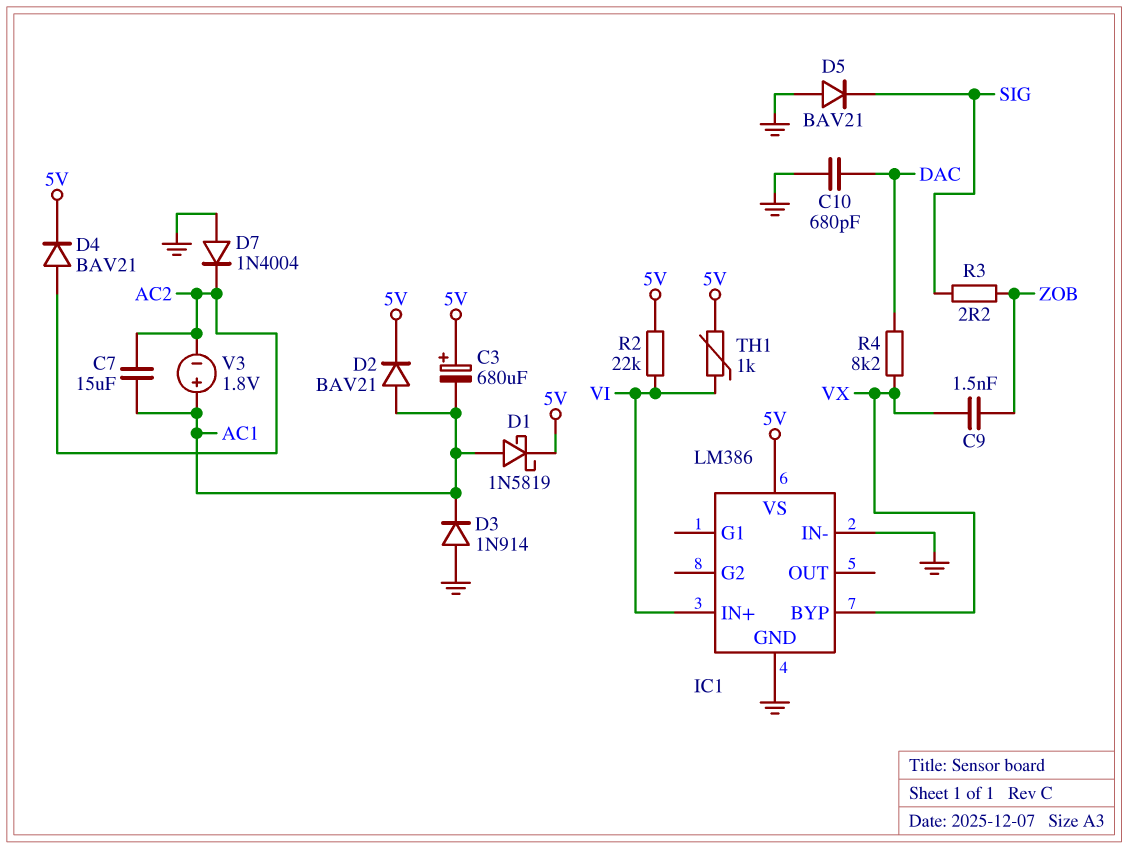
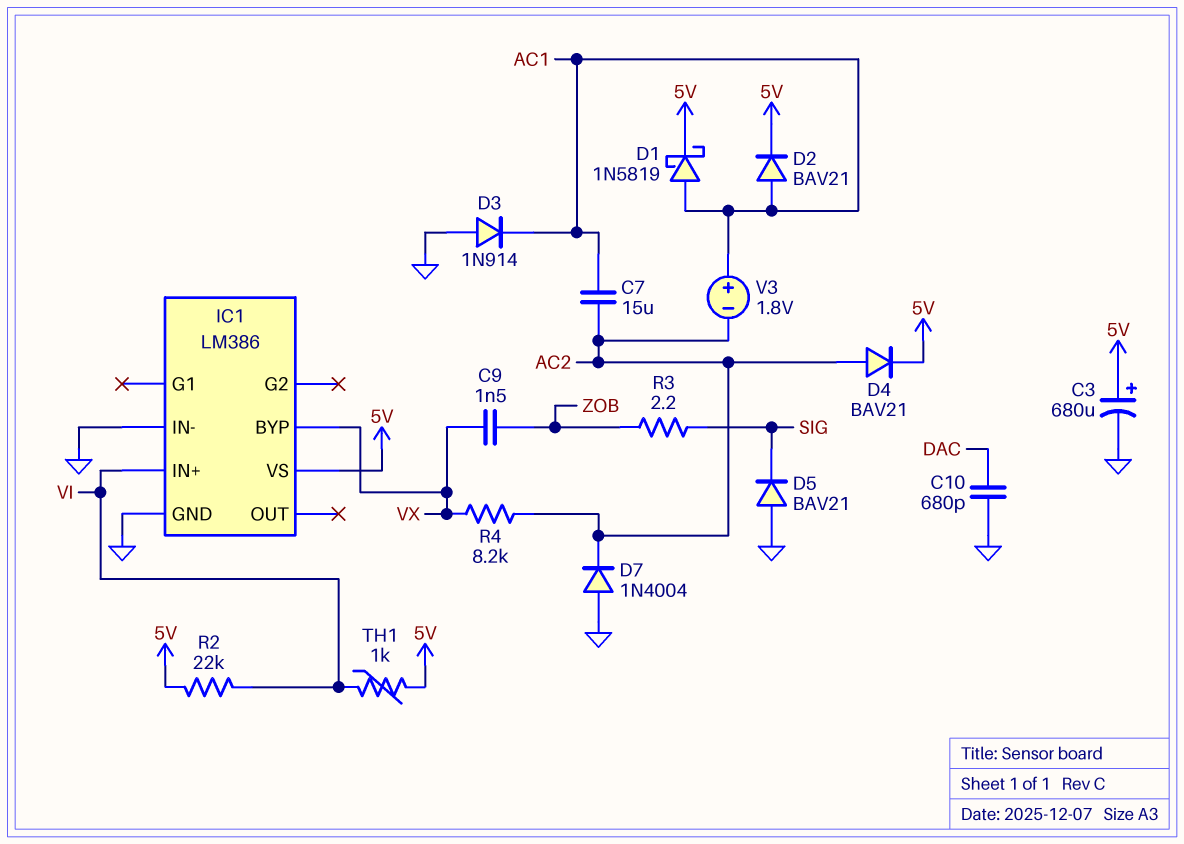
C3: 680uF (plus 5V, minus AC1) -> 680uF (plus 5V, minus GND)
R4: 8.2k (DAC, VX) -> 8.2k (AC2, VX)

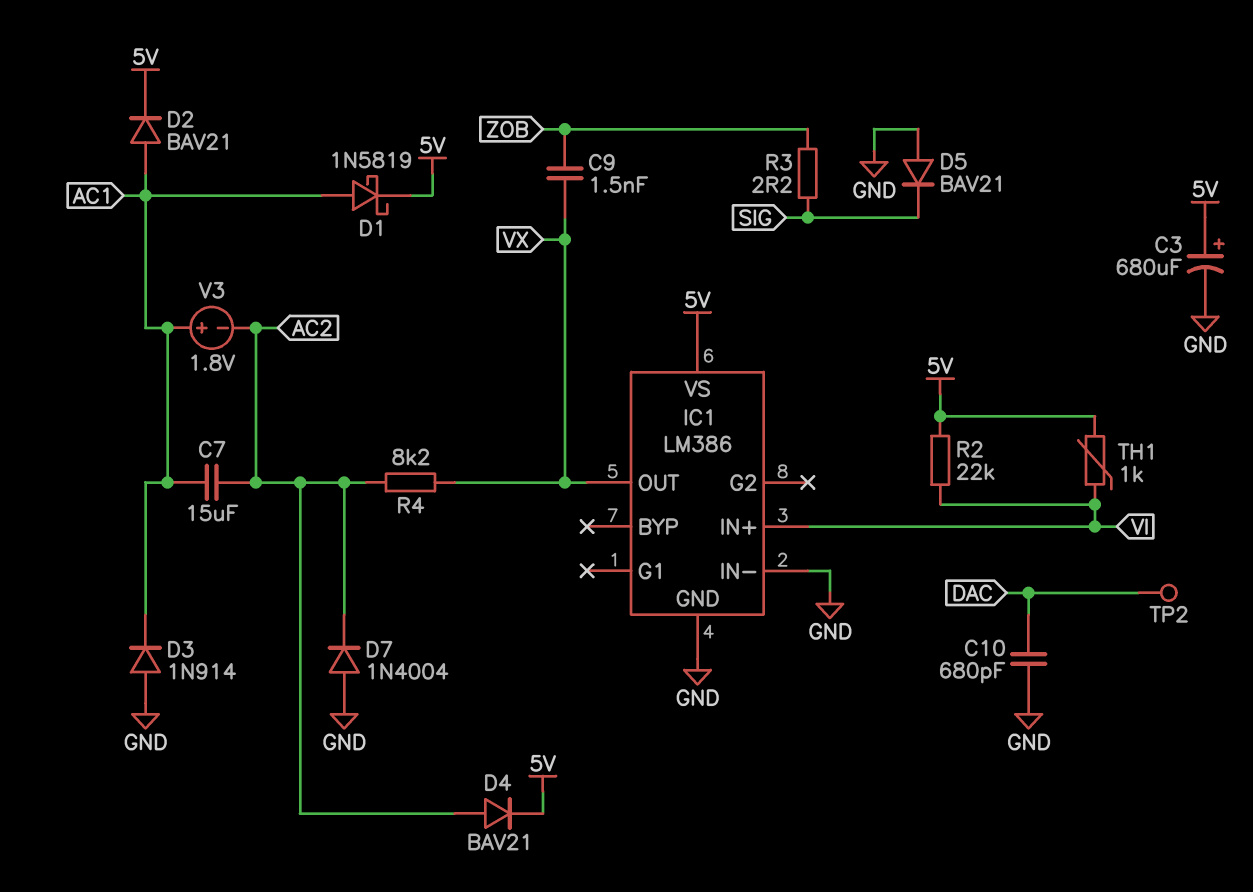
IC1 pin BYP: VX -> none
IC1 pin OUT: none -> VX
TP2: none -> test point (DAC)

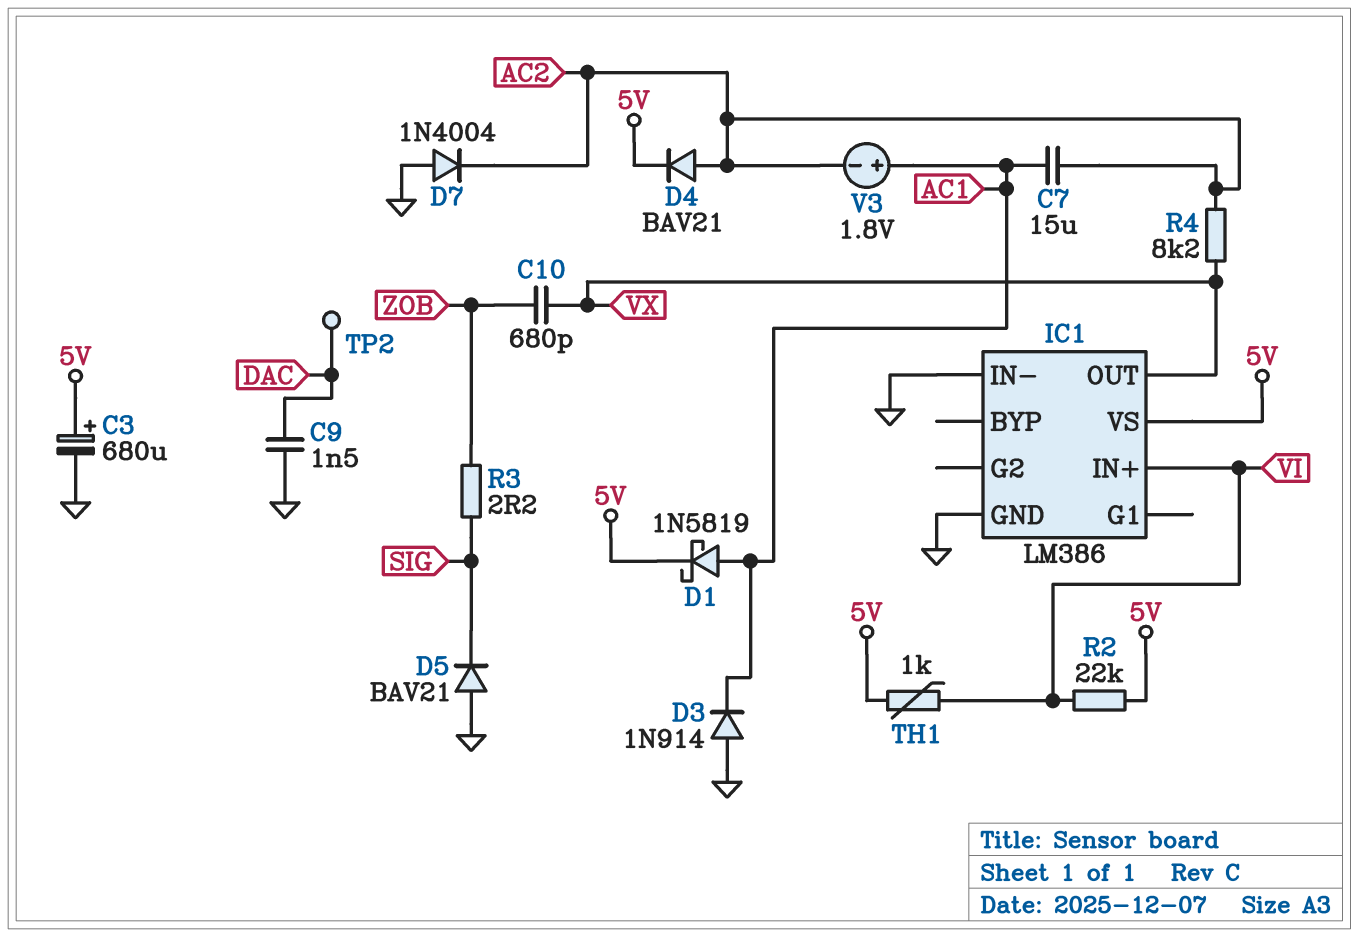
C9: 1.5nF (VX, ZOB) -> 1.5nF (DAC, GND)
C10: 680pF (DAC, GND) -> 680pF (VX, ZOB)
D2: diode BAV21 (A AC1, K 5V) -> none

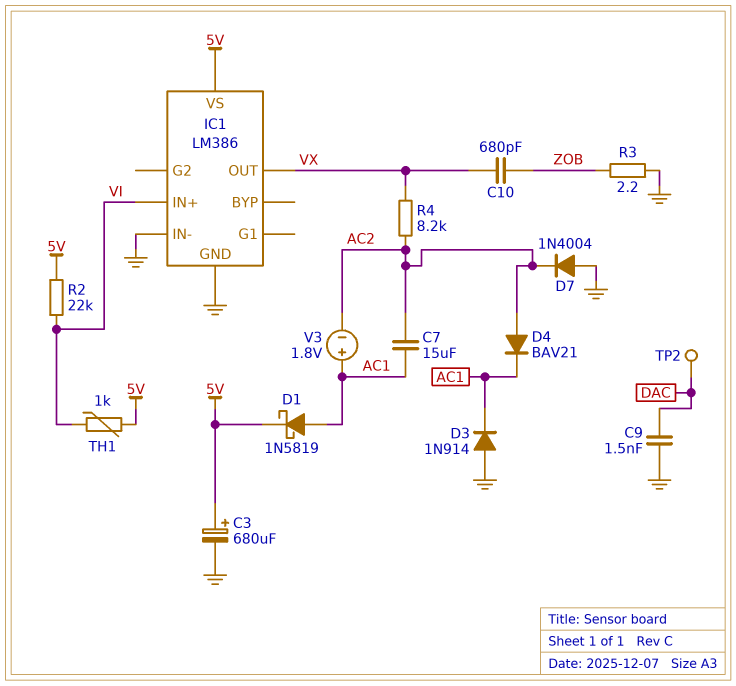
D4: diode BAV21 (A AC2, K 5V) -> diode BAV21 (A AC2, K AC1)
D5: diode BAV21 (A GND, K SIG) -> none
R3: 2.2 (SIG, ZOB) -> 2.2 (GND, ZOB)

